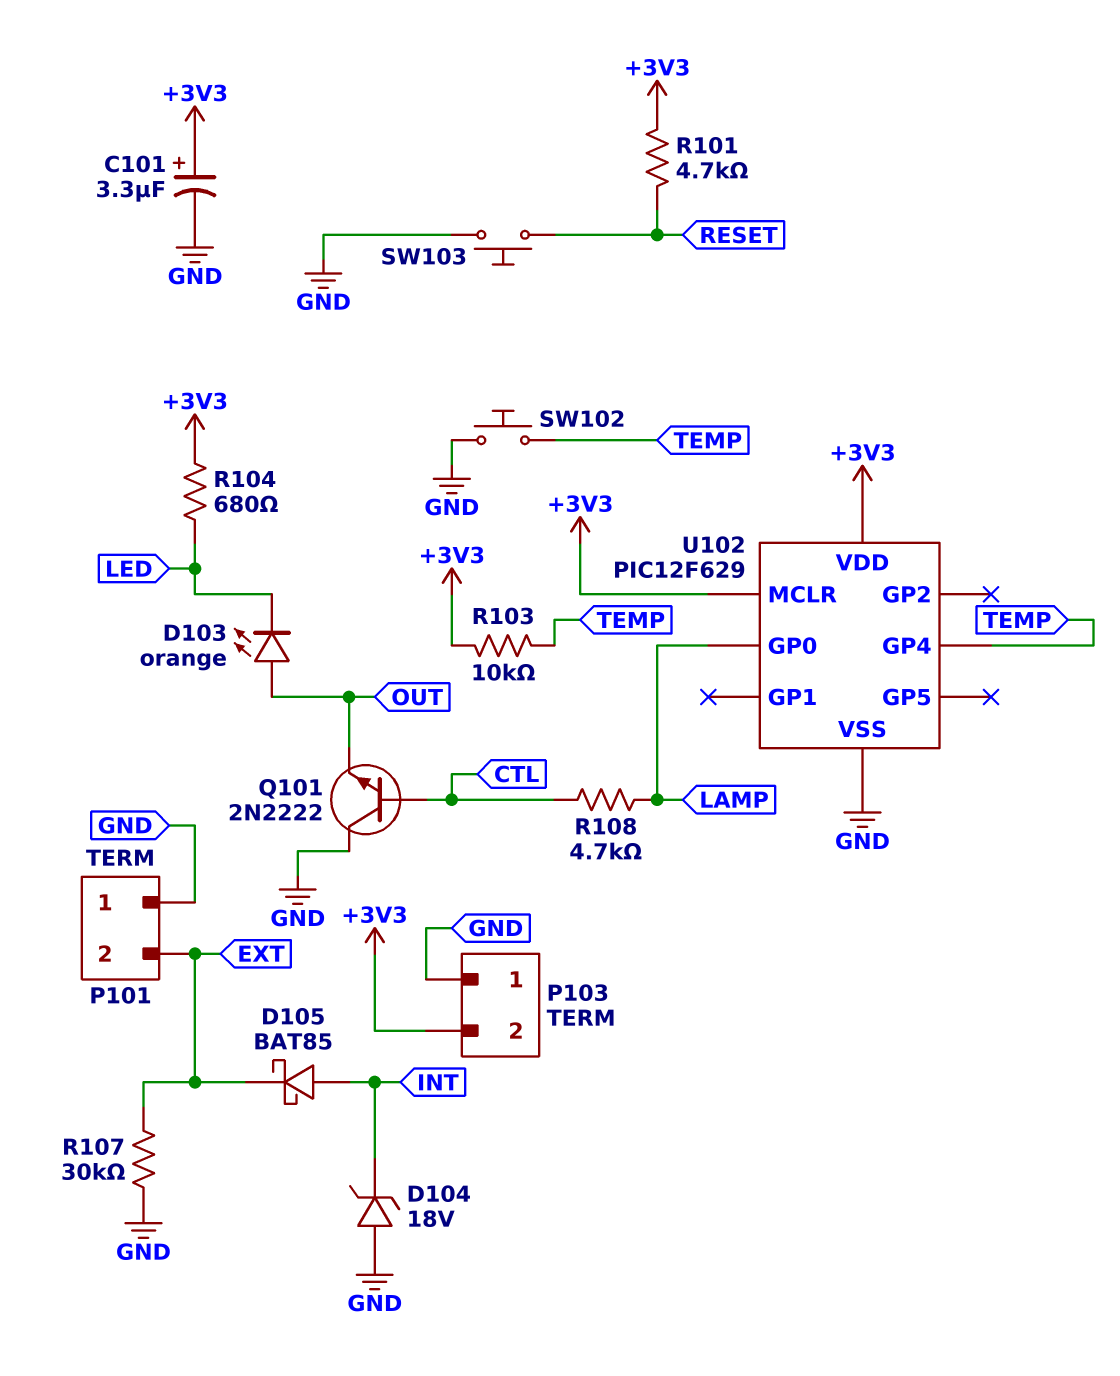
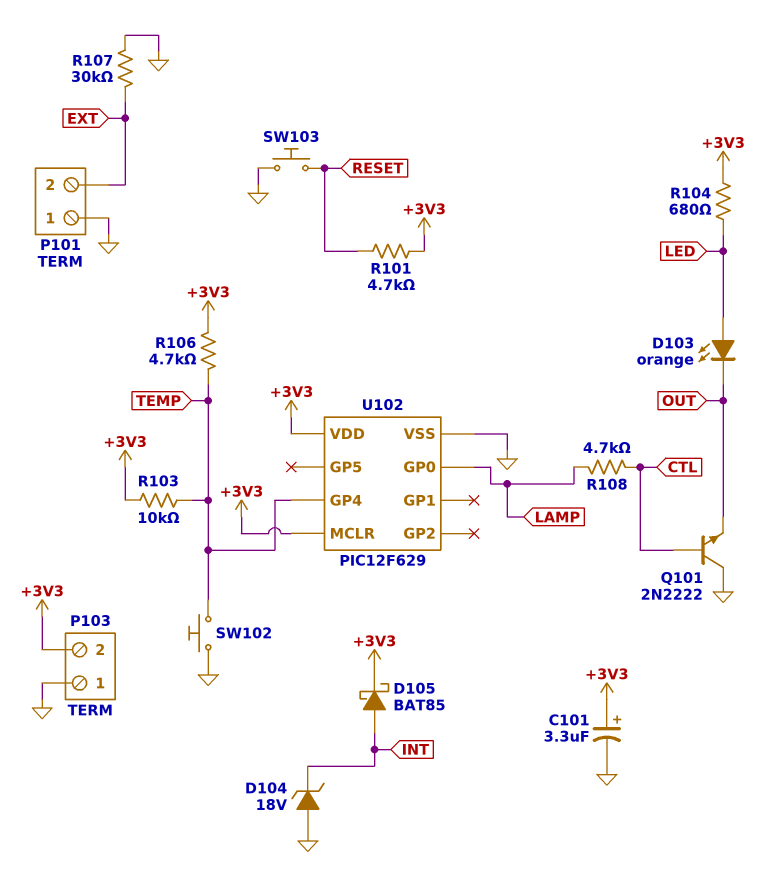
D103: LED orange (A OUT, K LED) -> LED orange (A LED, K OUT)
D105: schottky BAT85 (A INT, K EXT) -> schottky BAT85 (A INT, K +3V3)
R106: none -> 4.7k (+3V3, TEMP)

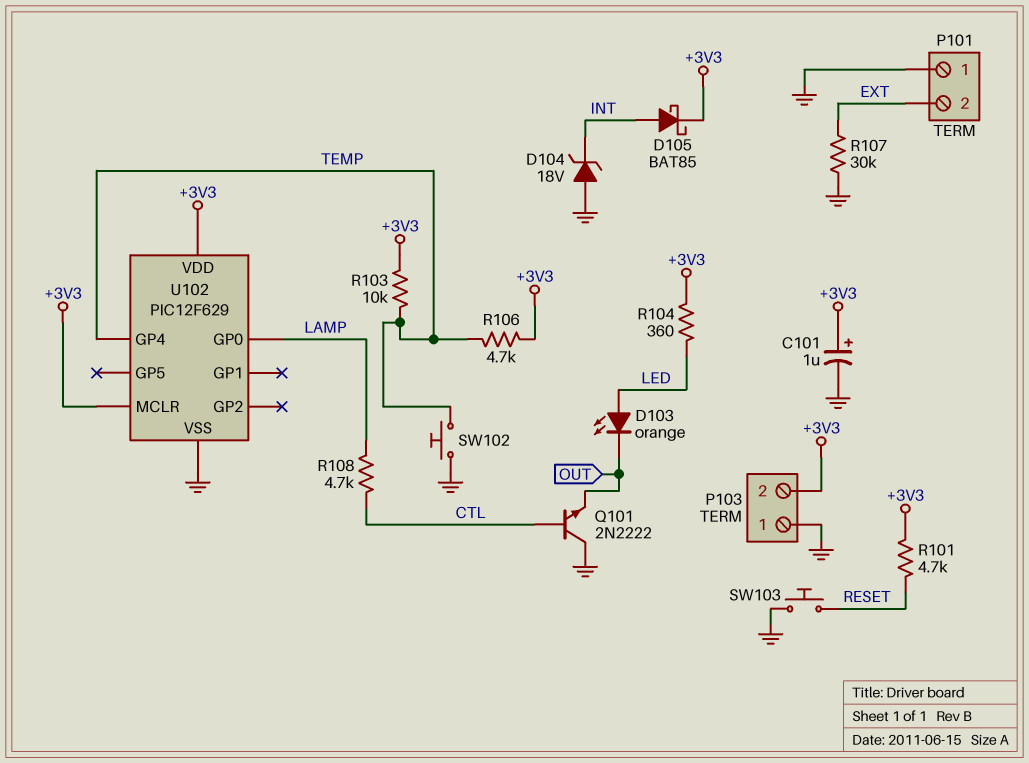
C101: 3.3uF (plus +3V3, minus GND) -> 1uF (plus +3V3, minus GND)
R104: 680 (+3V3, LED) -> 360 (+3V3, LED)

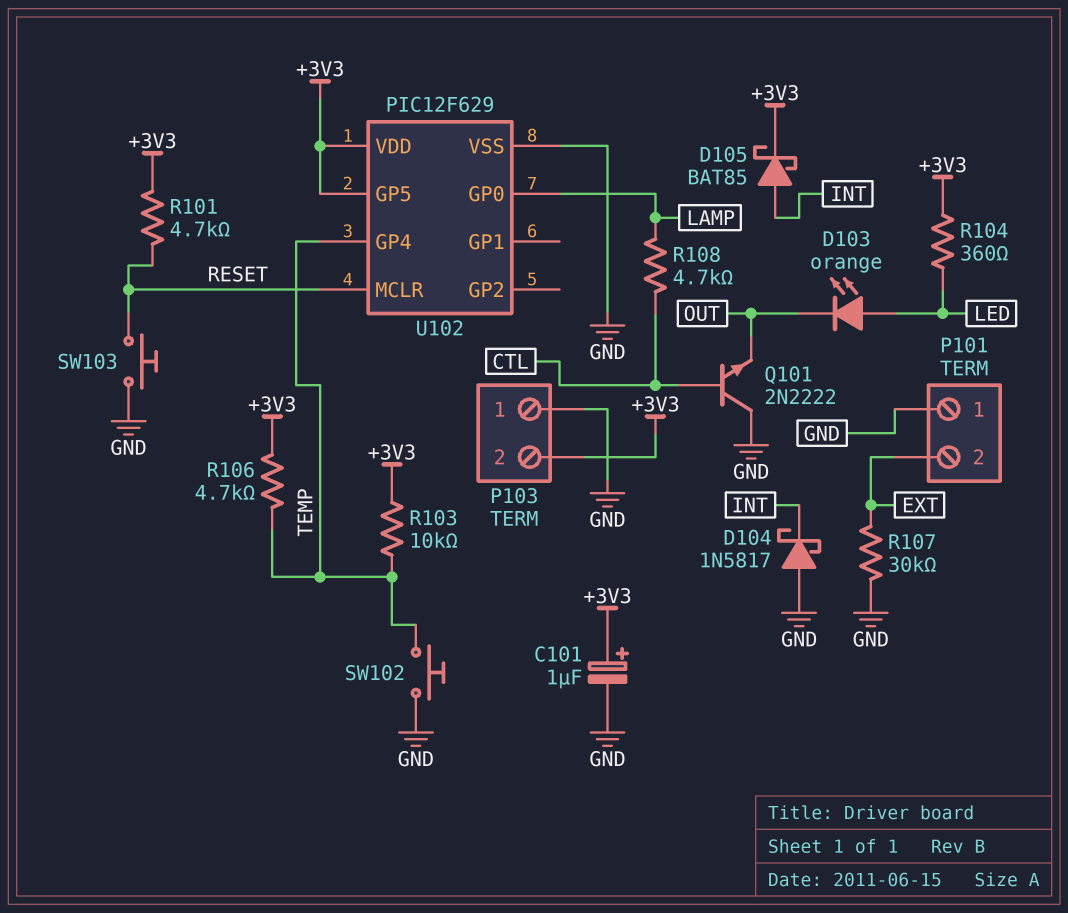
D104: zener 18V (A GND, K INT) -> schottky 1N5817 (A GND, K INT)
U102 pin GP5: none -> +3V3
U102 pin MCLR: +3V3 -> RESET

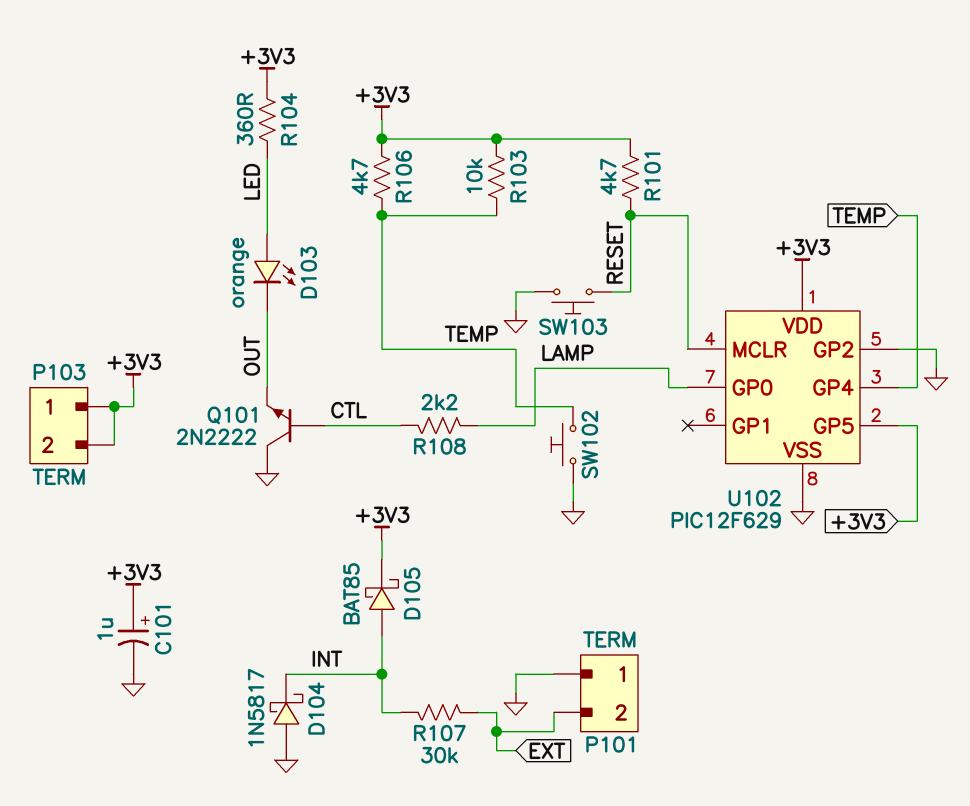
P103 pin 1: GND -> +3V3
R107: 30k (EXT, GND) -> 30k (EXT, INT)
R108: 4.7k (CTL, LAMP) -> 2.2k (CTL, LAMP)
U102 pin GP2: none -> GND

